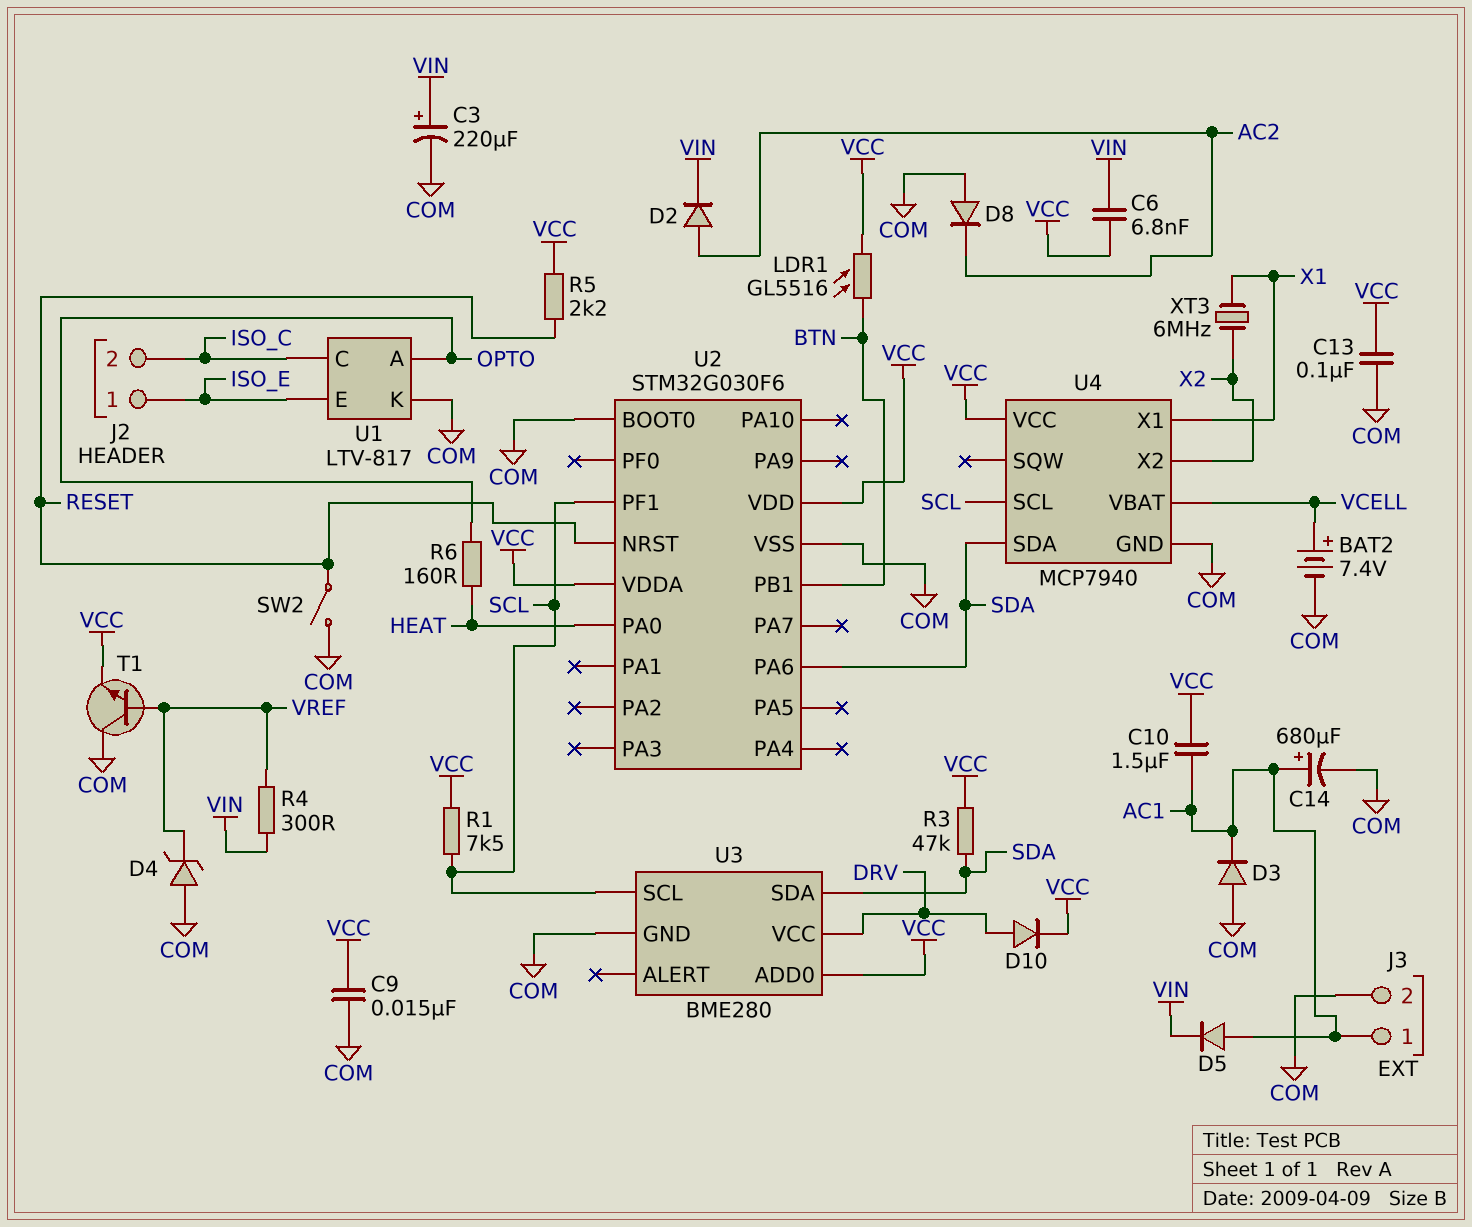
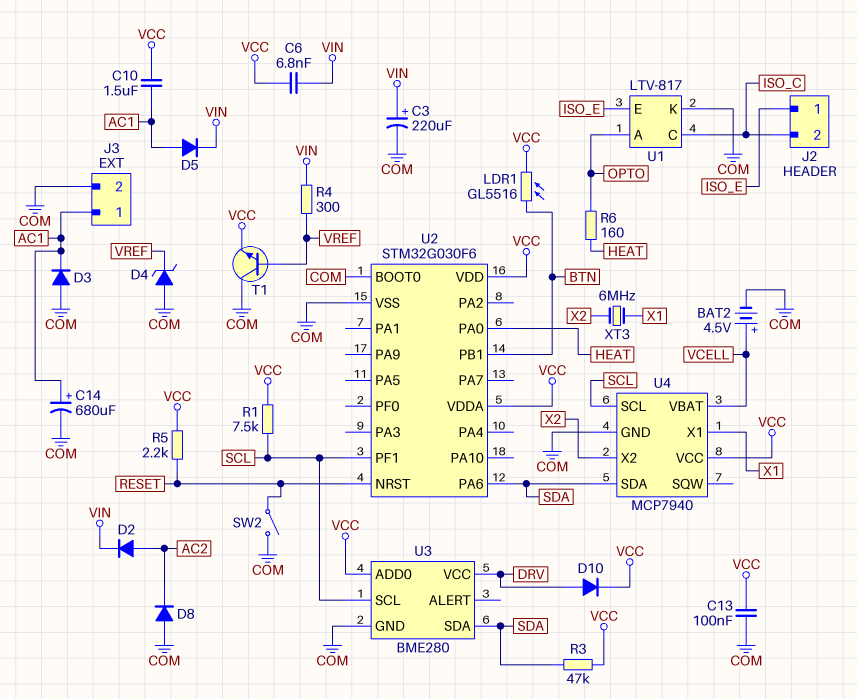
BAT2: 7.4V (plus VCELL, minus COM) -> 4.5V (plus VCELL, minus COM)
C9: 15nF (COM, VCC) -> none

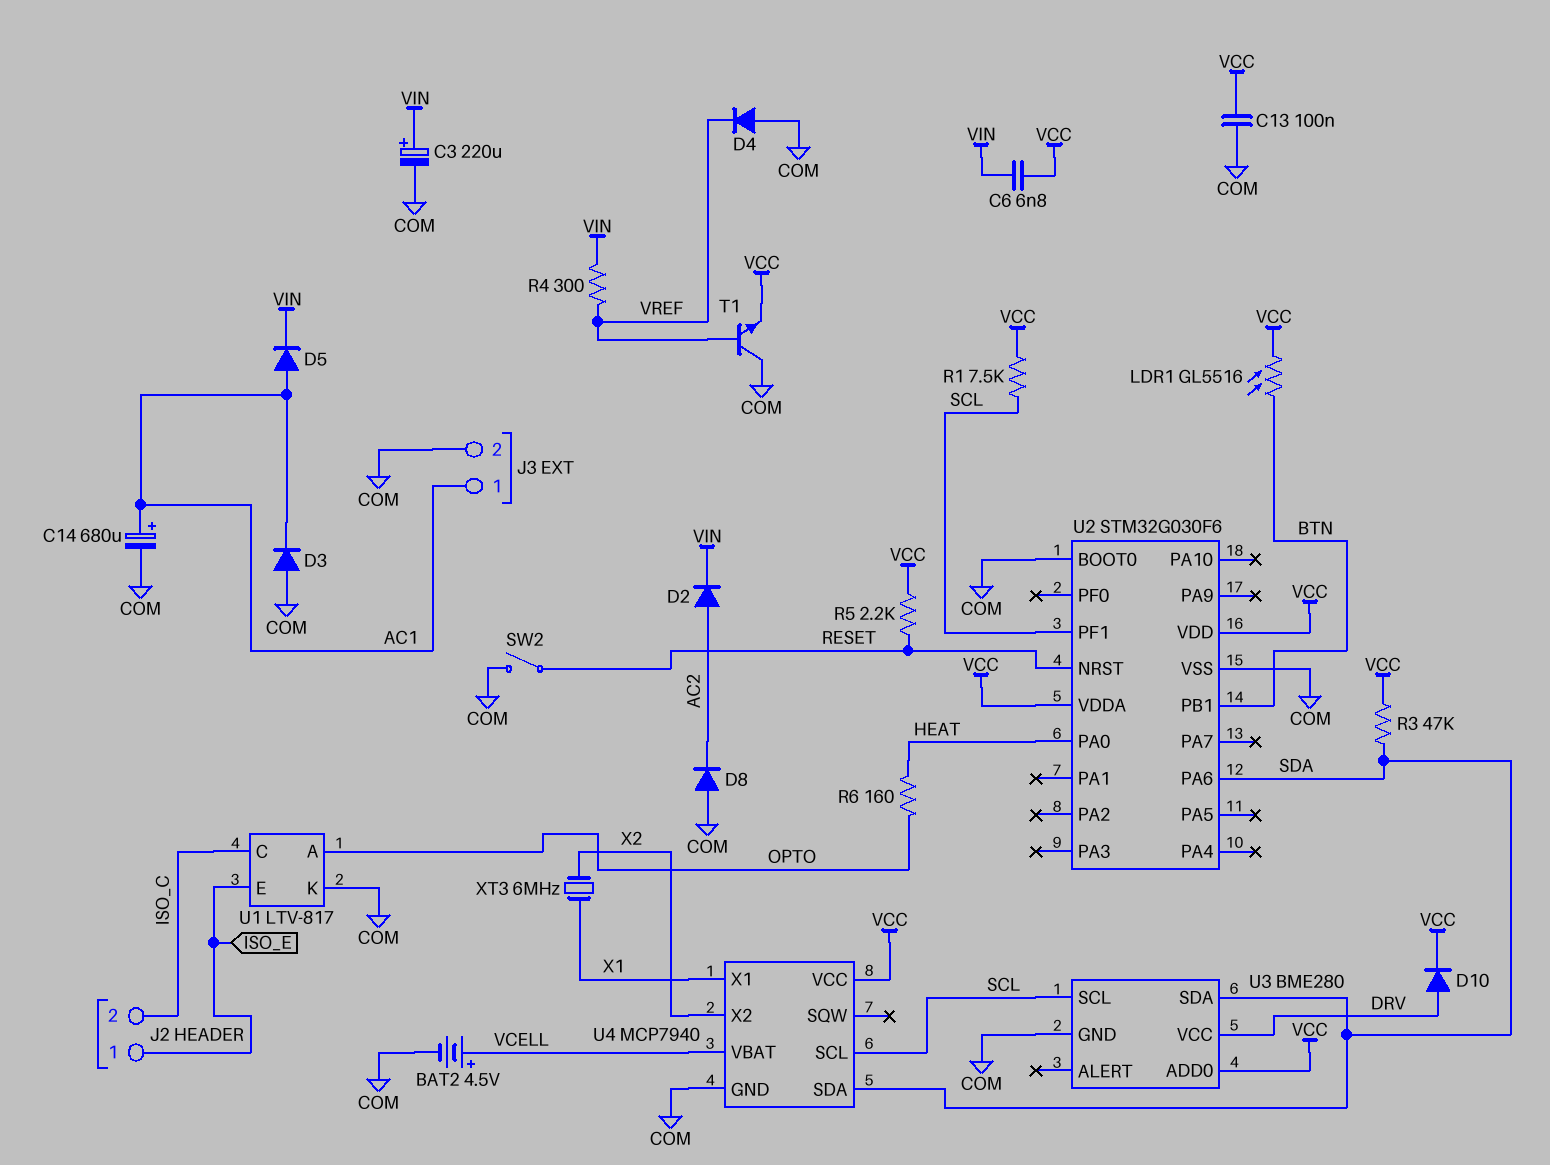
C10: 1.5uF (AC1, VCC) -> none
D4: zener (A COM, K VREF) -> diode (A COM, K VREF)

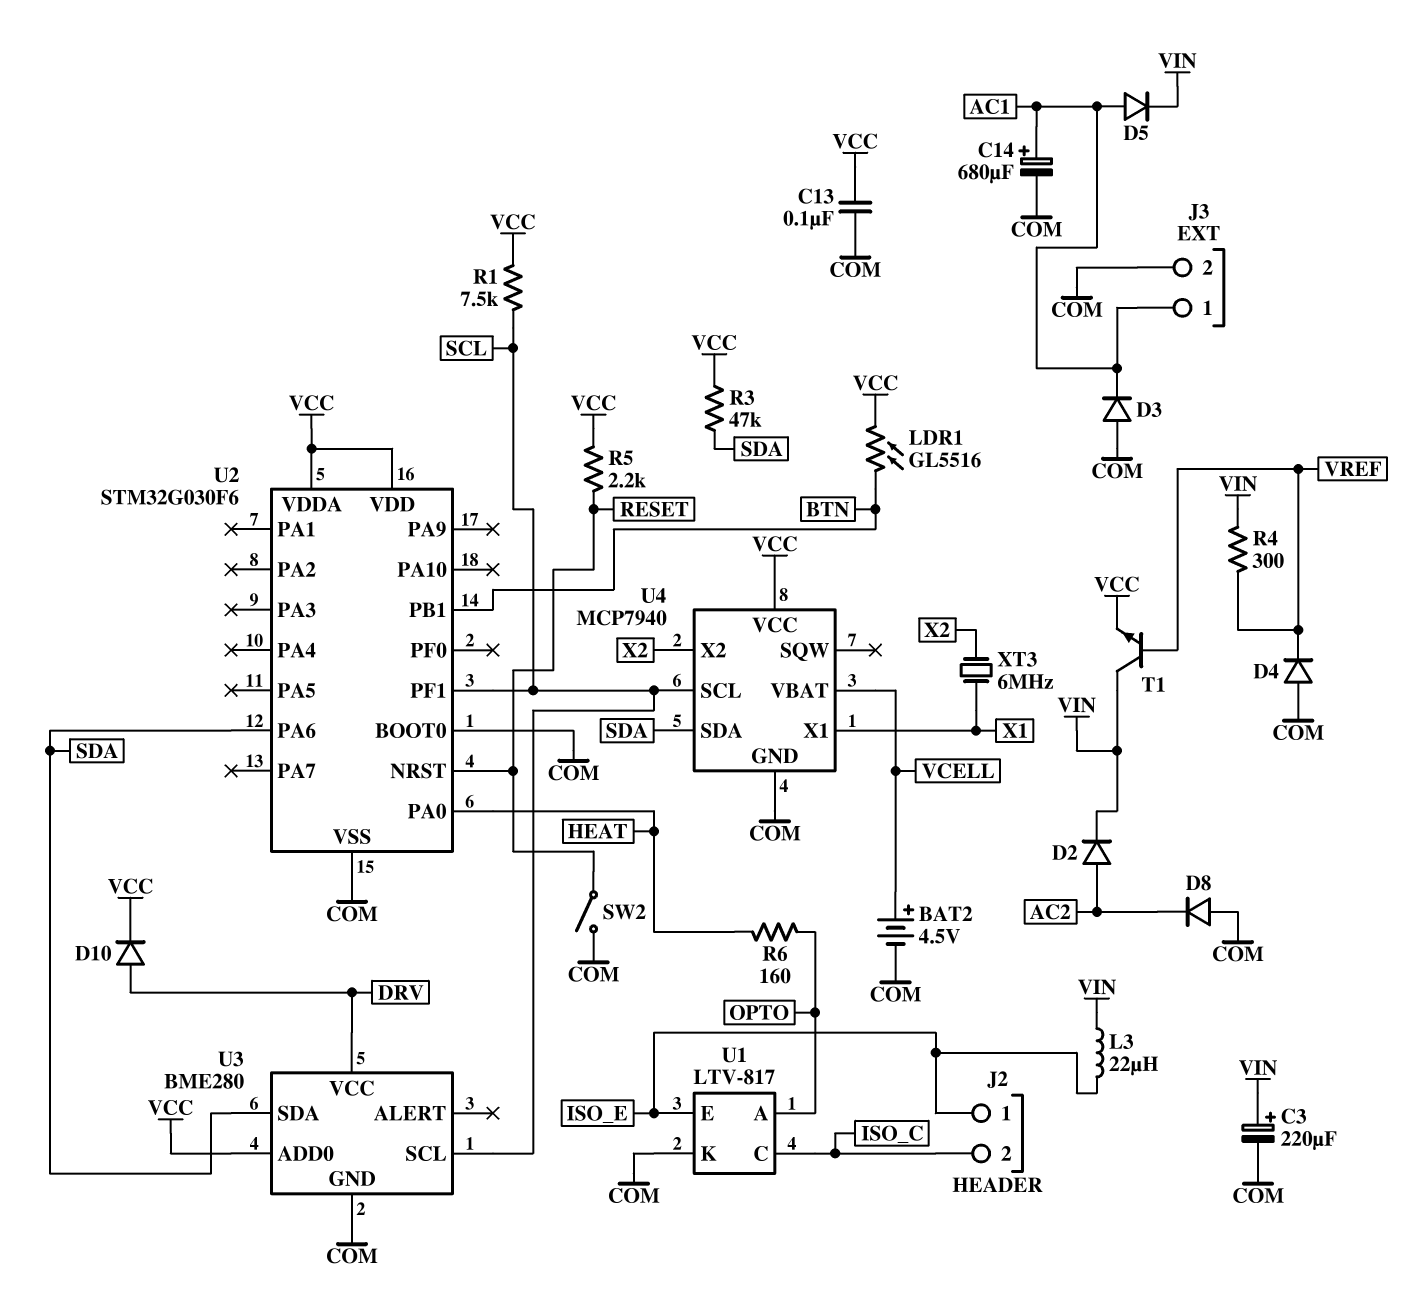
C6: 6.8nF (VCC, VIN) -> none
L3: none -> 22uH (ISO_E, VIN)
T1: NPN (B VREF, C COM, E VCC) -> NPN (B VREF, C VIN, E VCC)

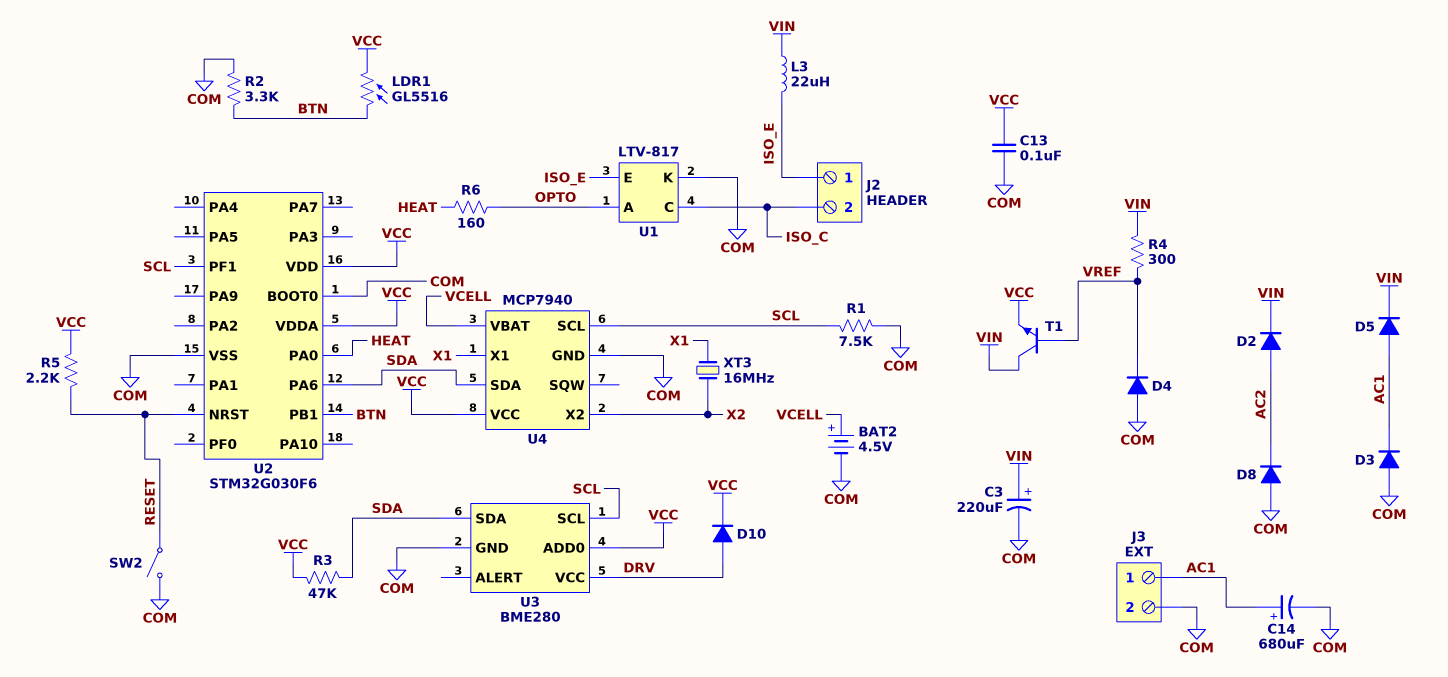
R1: 7.5k (SCL, VCC) -> 7.5k (COM, SCL)
R2: none -> 3.3k (BTN, COM)
XT3: 6MHz (X1, X2) -> 16MHz (X1, X2)

